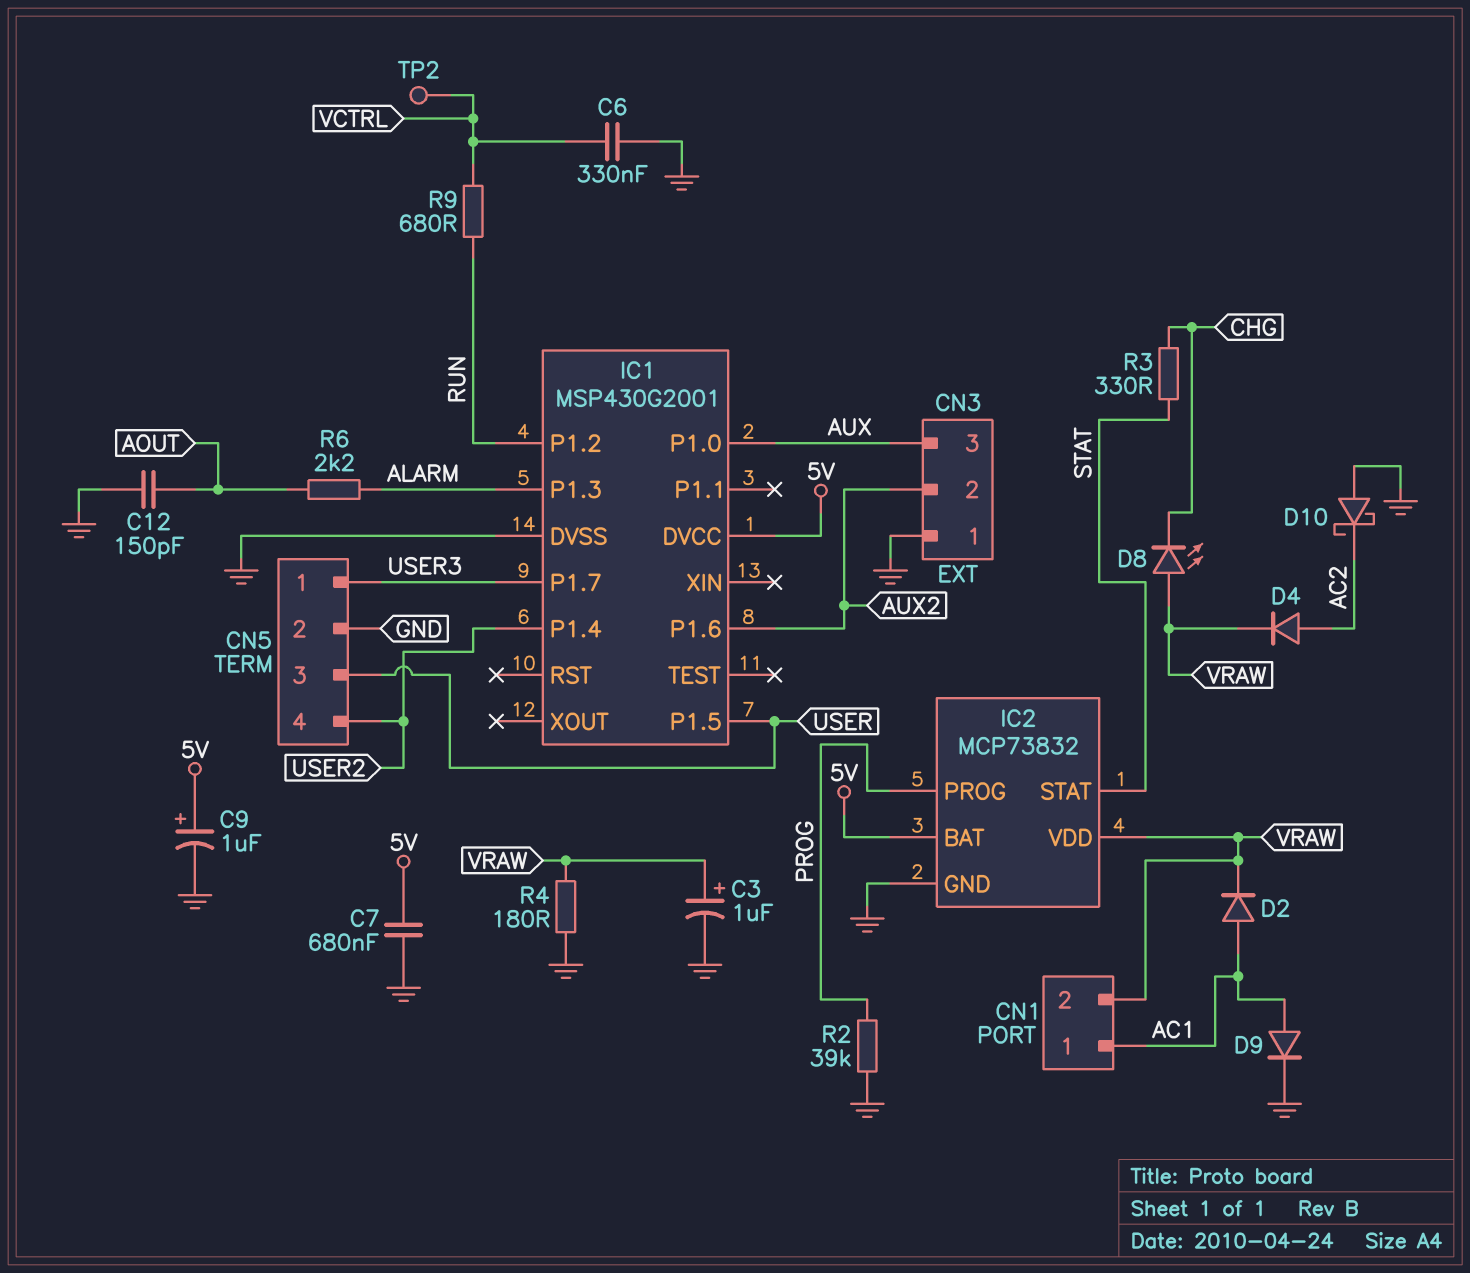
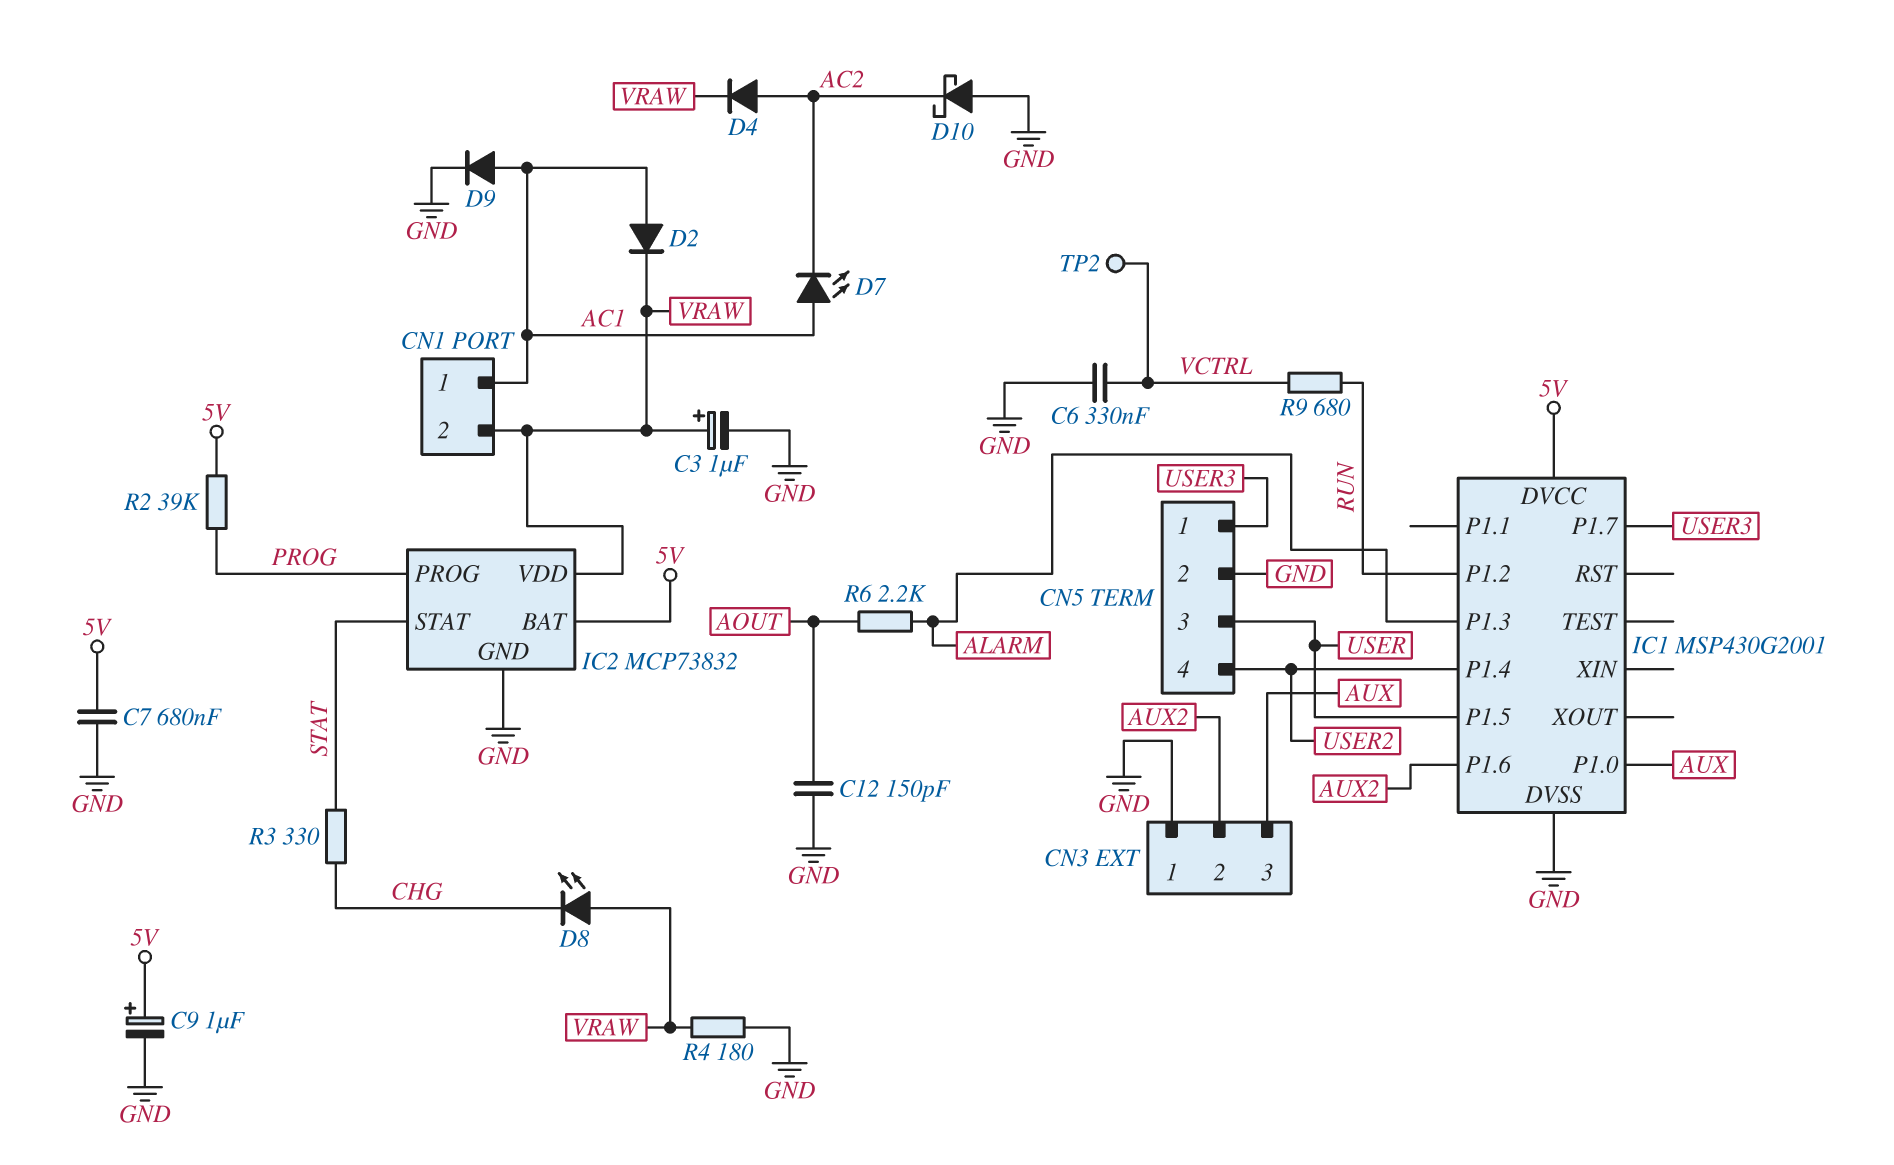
D7: none -> LED (A AC1, K AC2)
R2: 39k (GND, PROG) -> 39k (5V, PROG)

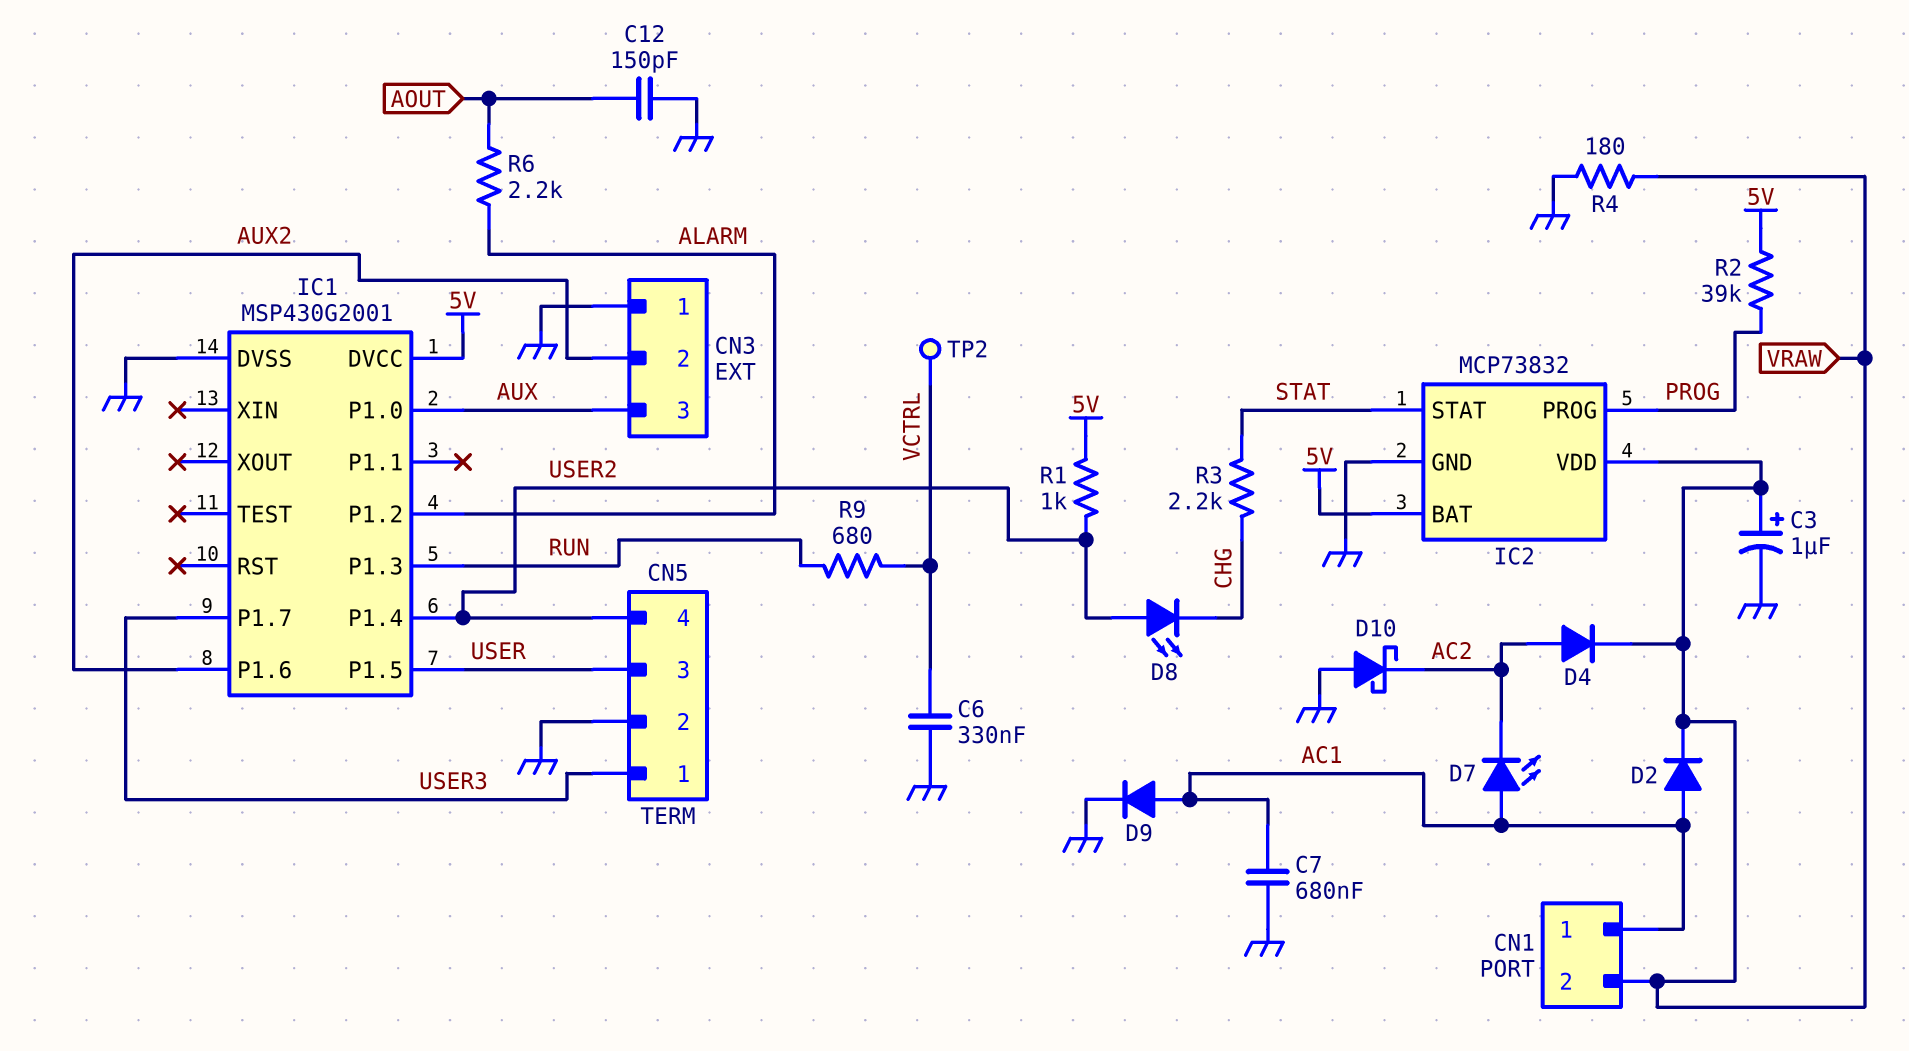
C7: 680nF (5V, GND) -> 680nF (AC1, GND)
C9: 1uF (plus 5V, minus GND) -> none
D8: LED (A VRAW, K CHG) -> LED (A USER2, K CHG)
IC1 pin P1.2: RUN -> ALARM
IC1 pin P1.3: ALARM -> RUN
R1: none -> 1k (5V, USER2)
R3: 330 (CHG, STAT) -> 2.2k (CHG, STAT)

